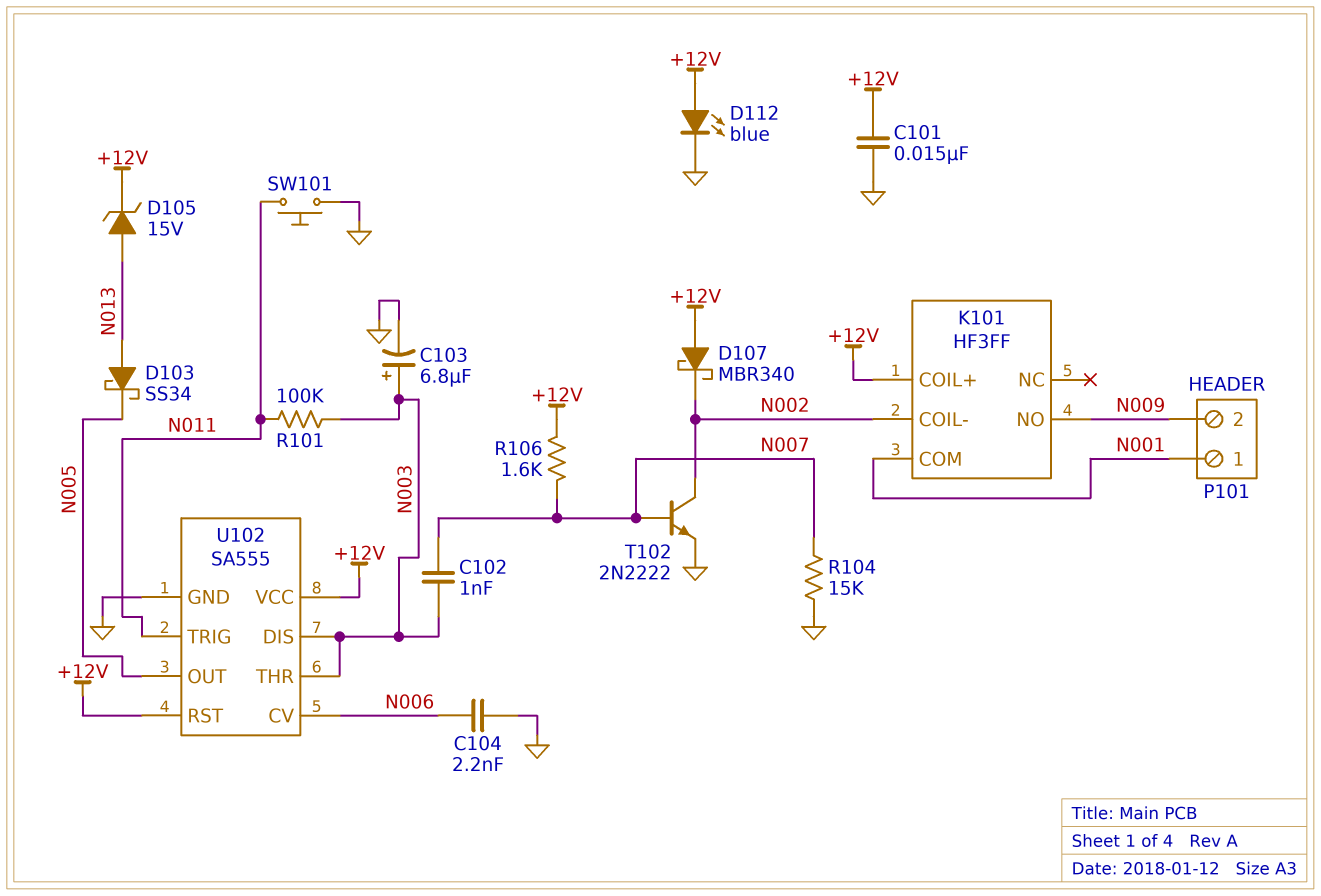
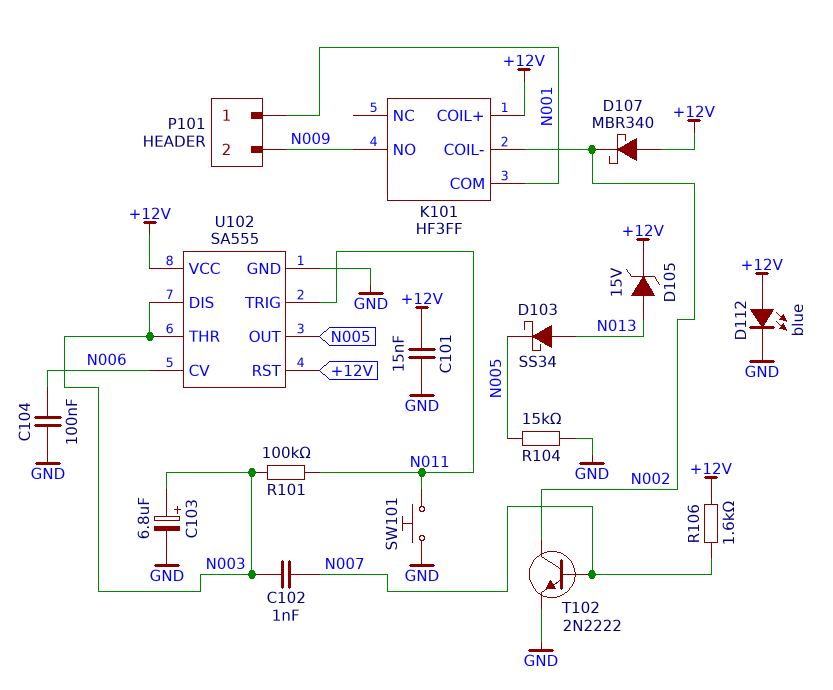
C104: 2.2nF (GND, N006) -> 100nF (GND, N006)
R104: 15k (GND, N007) -> 15k (GND, N005)

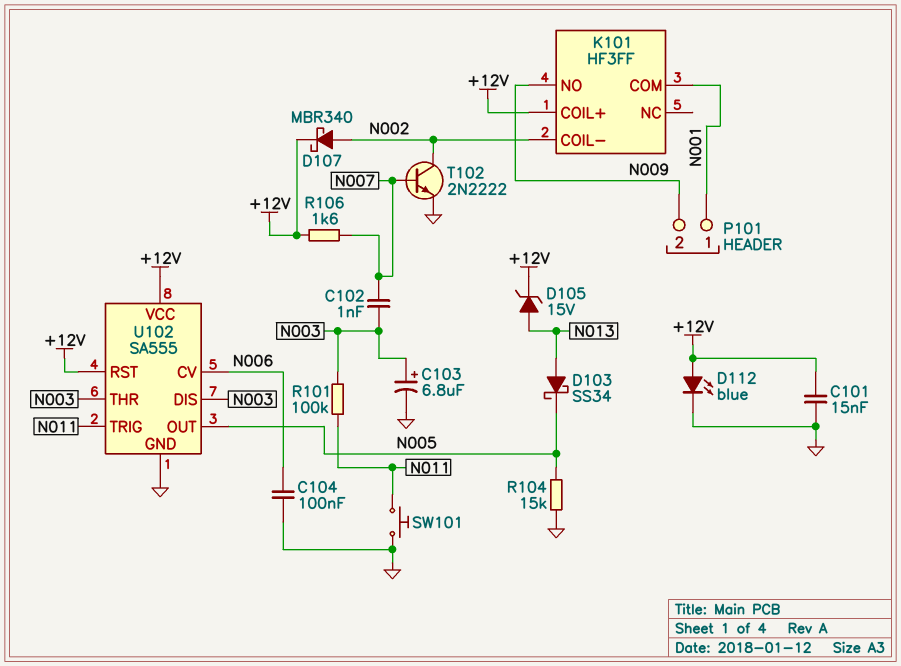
D107: schottky MBR340 (A +12V, K N002) -> schottky MBR340 (A N002, K +12V)

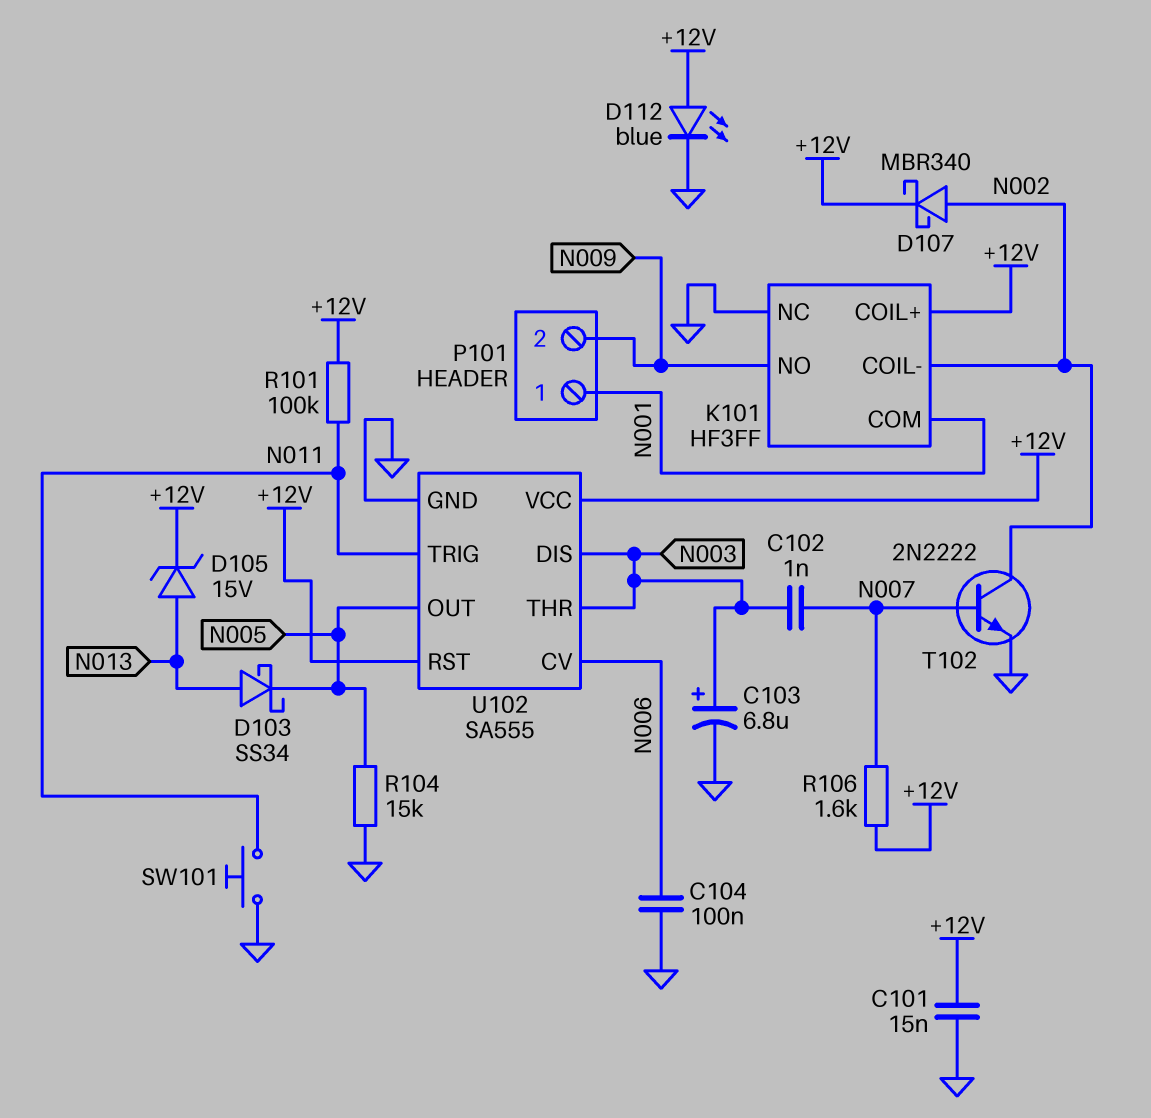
K101 pin NC: none -> GND
R101: 100k (N003, N011) -> 100k (+12V, N011)

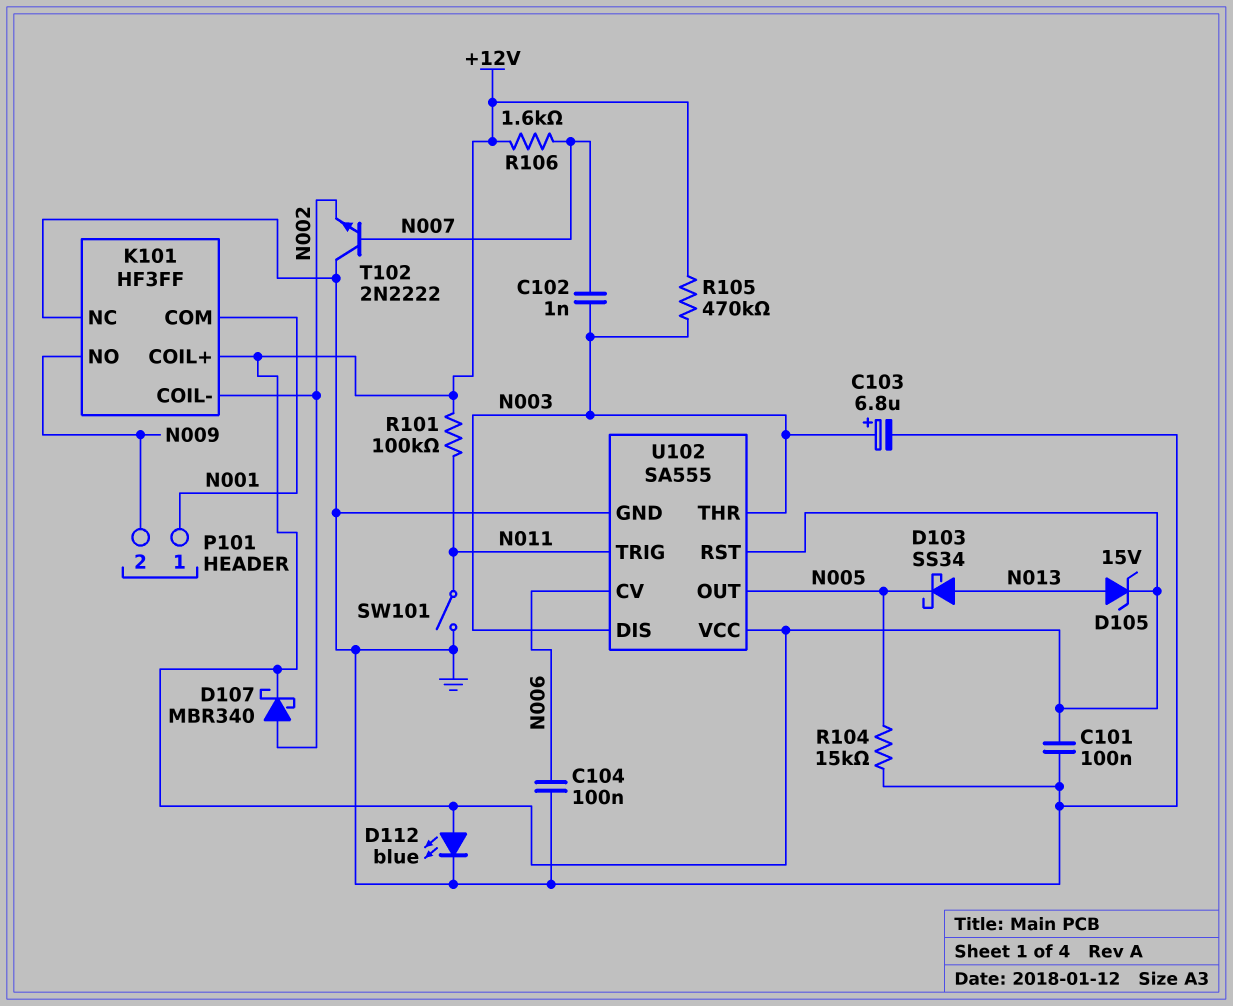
C101: 15nF (+12V, GND) -> 100nF (+12V, GND)
R105: none -> 470k (+12V, N003)
SW101: button (GND, N011) -> switch (GND, N011)
T102: NPN 2N2222 (B N007, C N002, E GND) -> NPN 2N2222 (B N007, C GND, E N002)

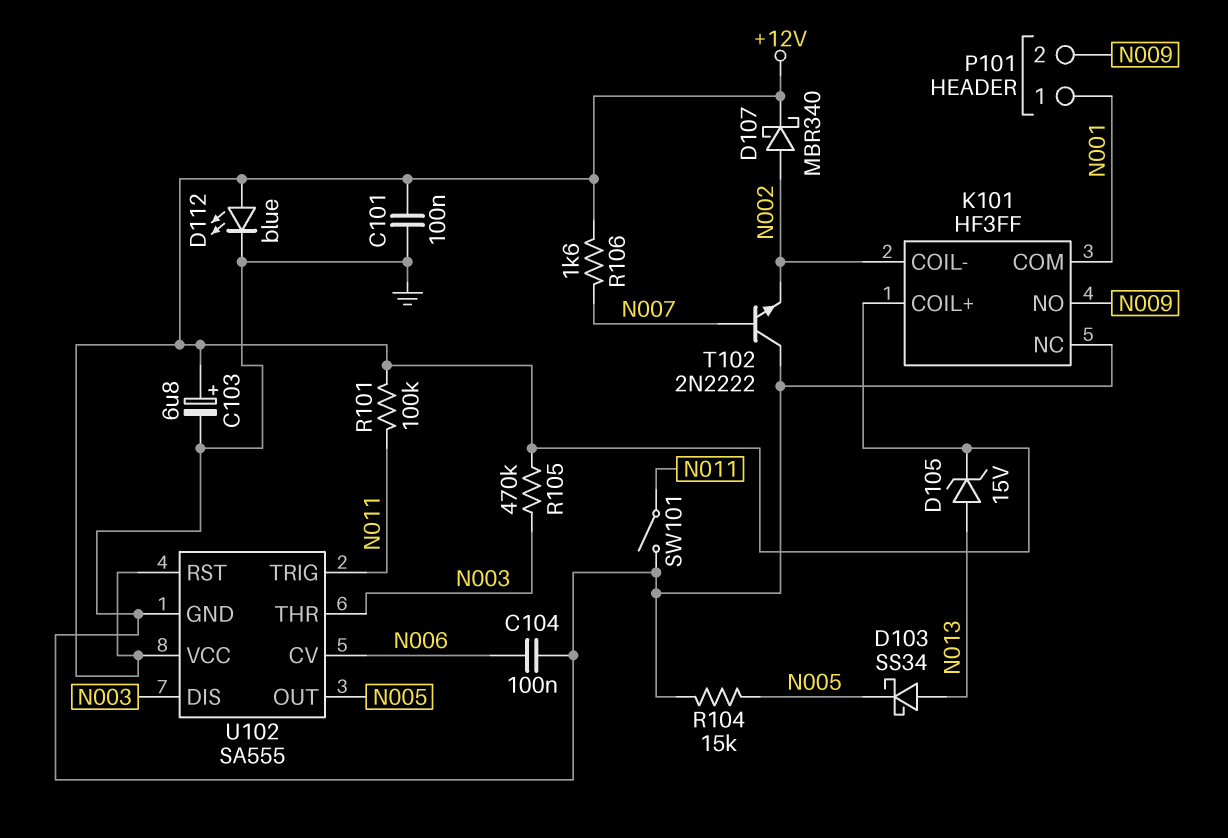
C102: 1nF (N003, N007) -> none
C103: 6.8uF (plus N003, minus GND) -> 6.8uF (plus +12V, minus GND)

